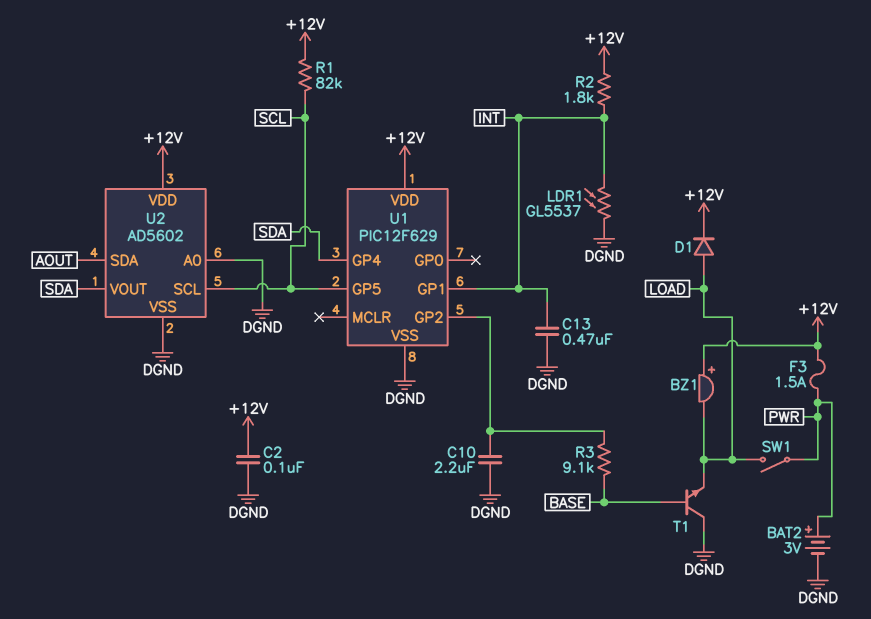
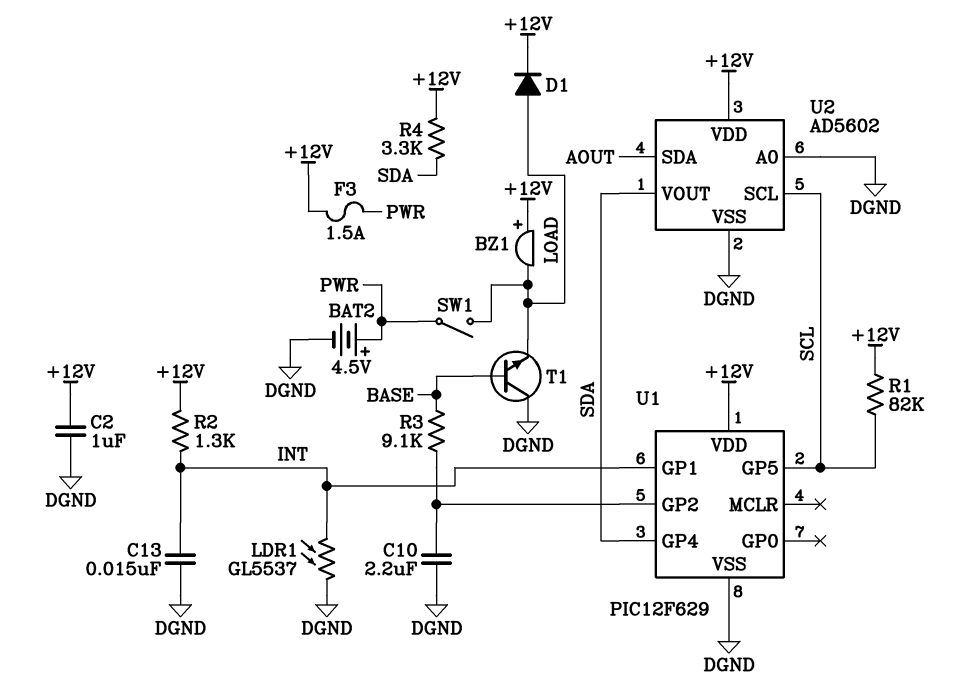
BAT2: 3V (plus PWR, minus DGND) -> 4.5V (plus PWR, minus DGND)
C2: 100nF (+12V, DGND) -> 1uF (+12V, DGND)
C13: 470nF (DGND, INT) -> 15nF (DGND, INT)
R2: 1.8k (+12V, INT) -> 1.3k (+12V, INT)
R4: none -> 3.3k (+12V, SDA)

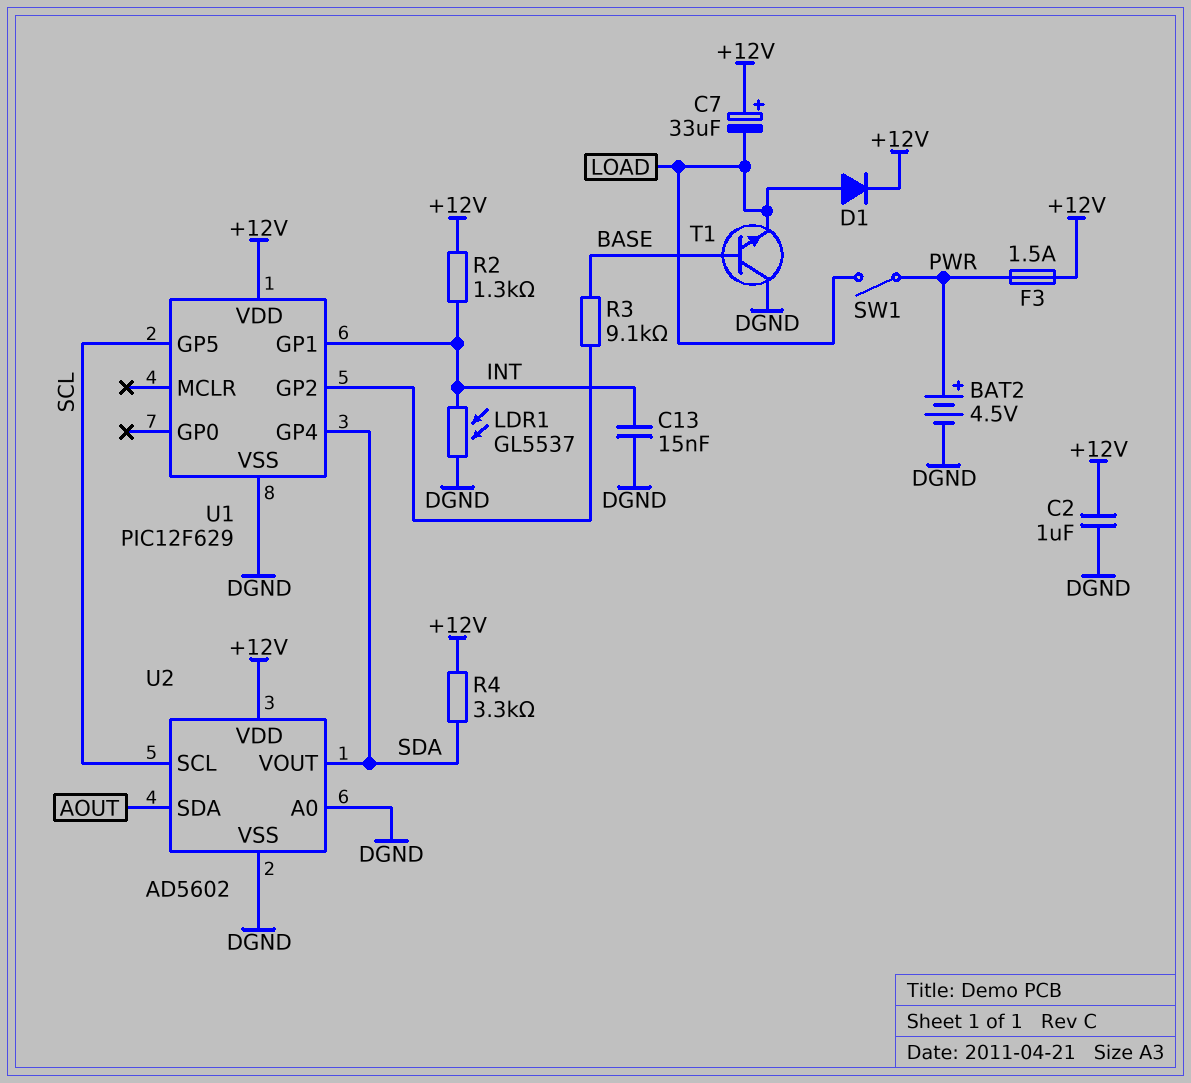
BZ1: buzzer (plus +12V, minus LOAD) -> none
C7: none -> 33uF (plus +12V, minus LOAD)
C10: 2.2uF (DGND, U1/GP2) -> none
R1: 82k (+12V, SCL) -> none

